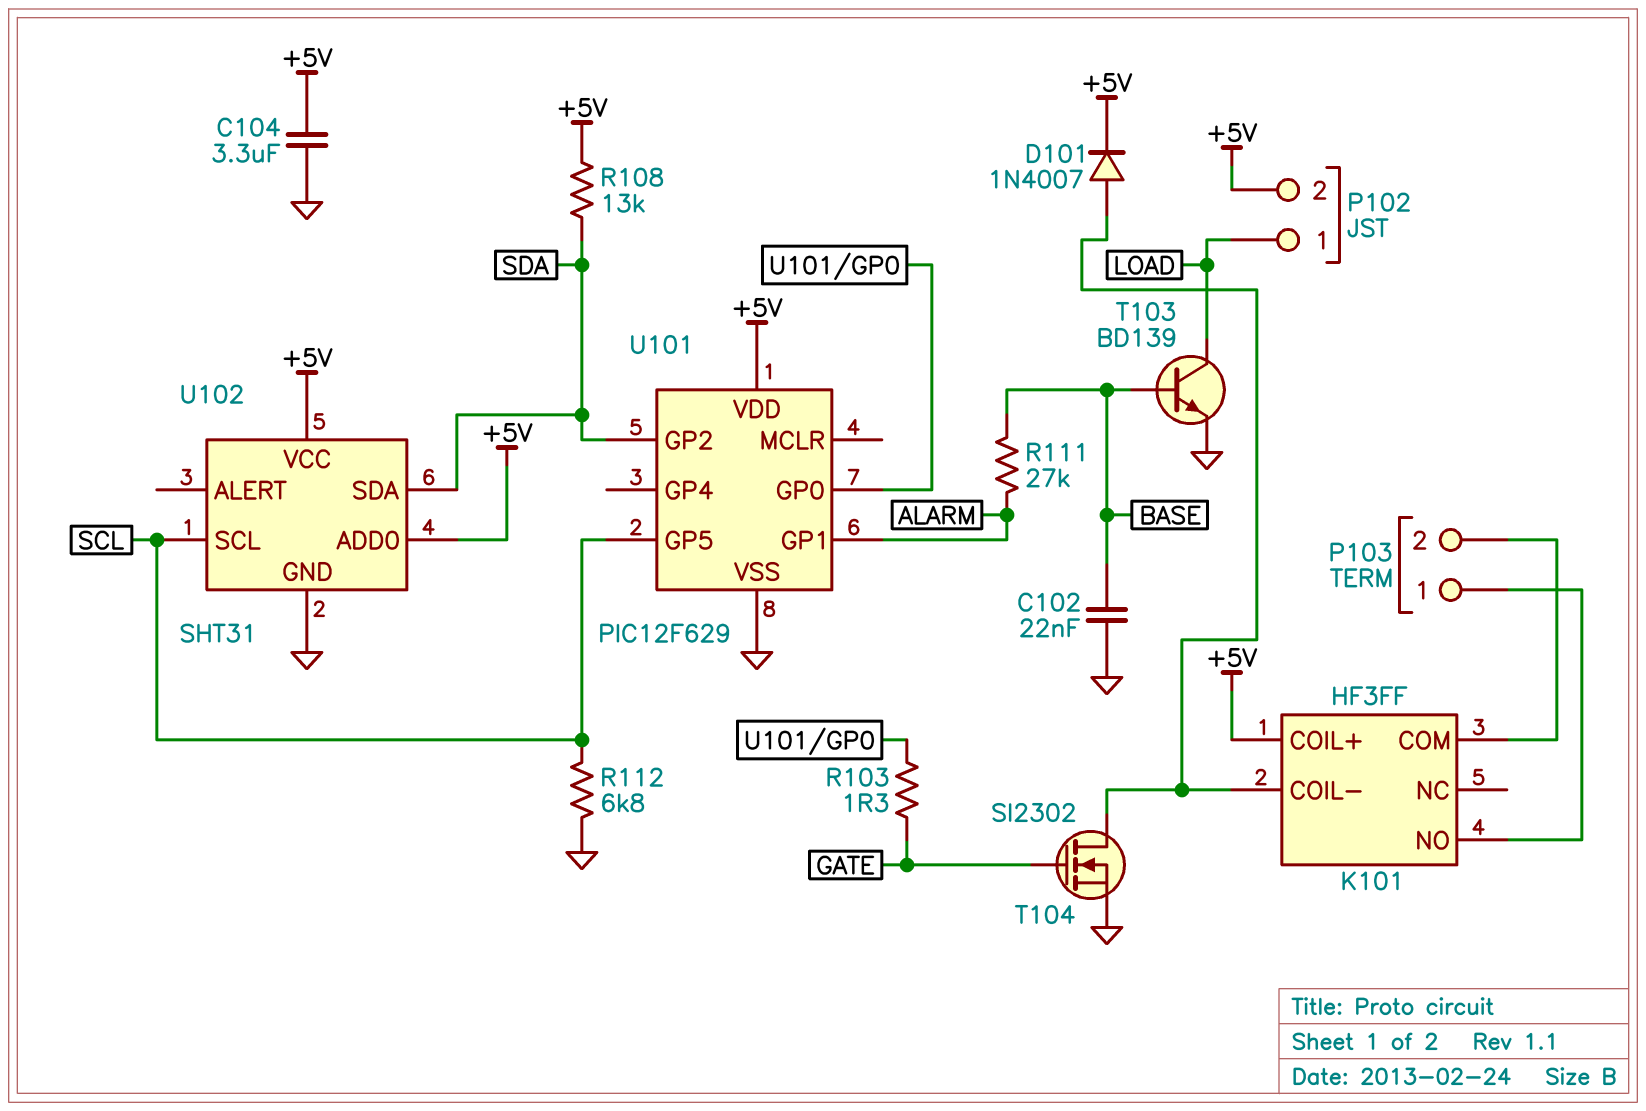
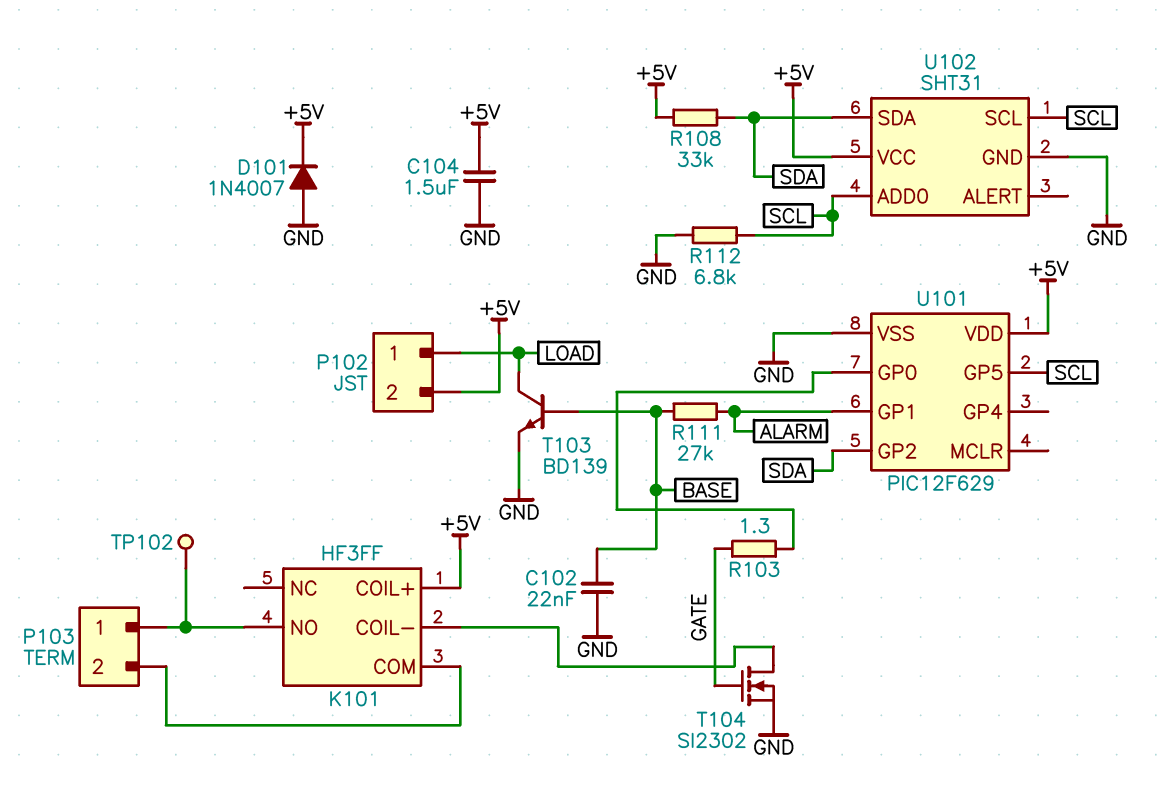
C104: 3.3uF (+5V, GND) -> 1.5uF (+5V, GND)
D101: diode 1N4007 (A K101/COIL-, K +5V) -> diode 1N4007 (A GND, K +5V)
R108: 13k (+5V, SDA) -> 33k (+5V, SDA)
TP102: none -> test point (K101/NO)
U102 pin ADD0: +5V -> SCL

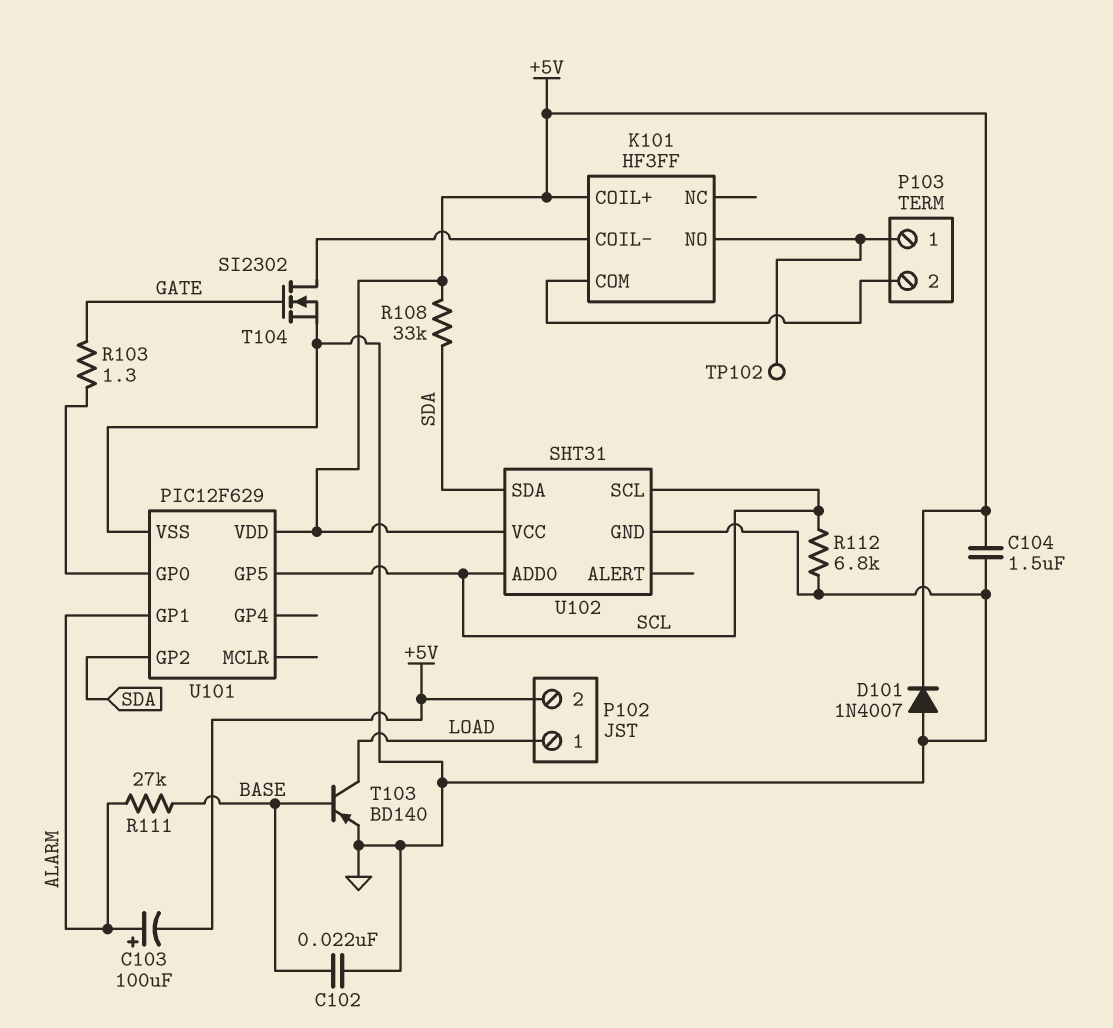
C103: none -> 100uF (plus ALARM, minus +5V)
T103: NPN BD139 (B BASE, C LOAD, E GND) -> PNP BD140 (B BASE, C LOAD, E GND)

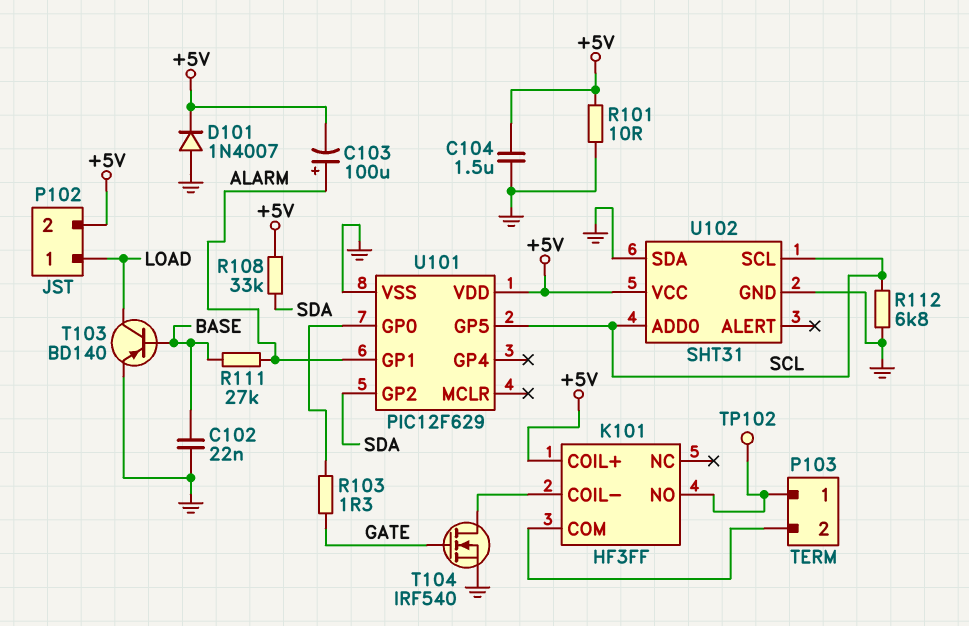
R101: none -> 10 (+5V, GND)
T104: NMOS SI2302 (G GATE, D K101/COIL-, S GND) -> NMOS IRF540 (G GATE, D K101/COIL-, S GND)
U102 pin SDA: SDA -> GND

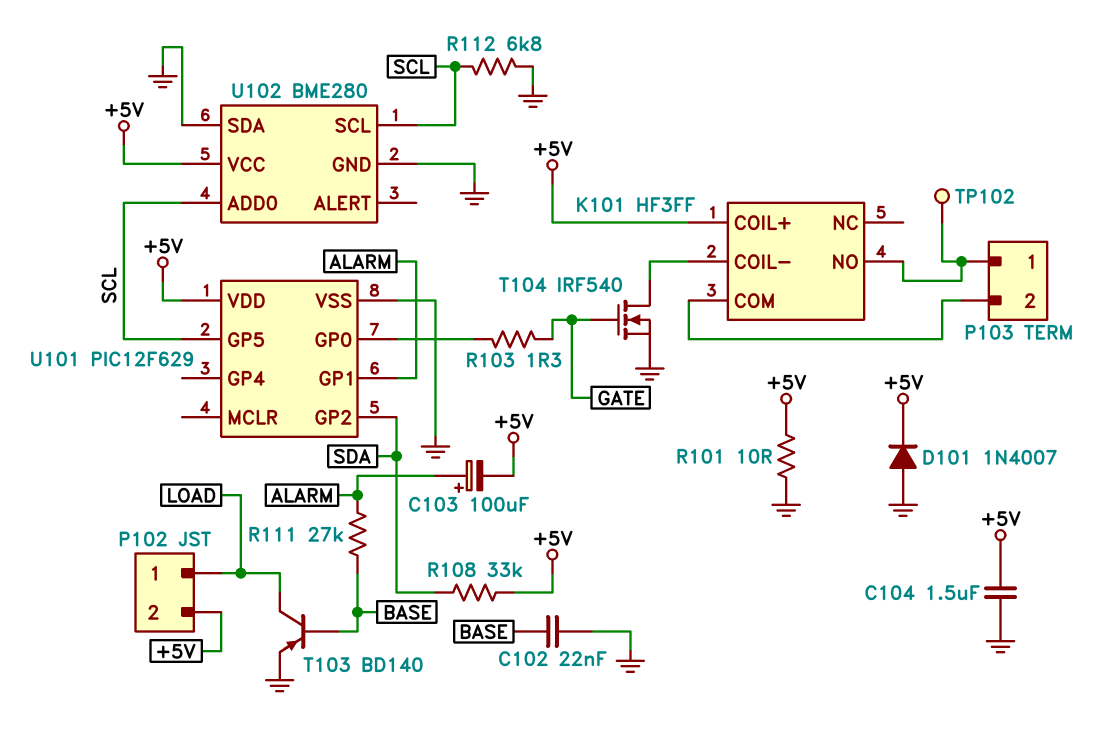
U102: SHT31 -> BME280

